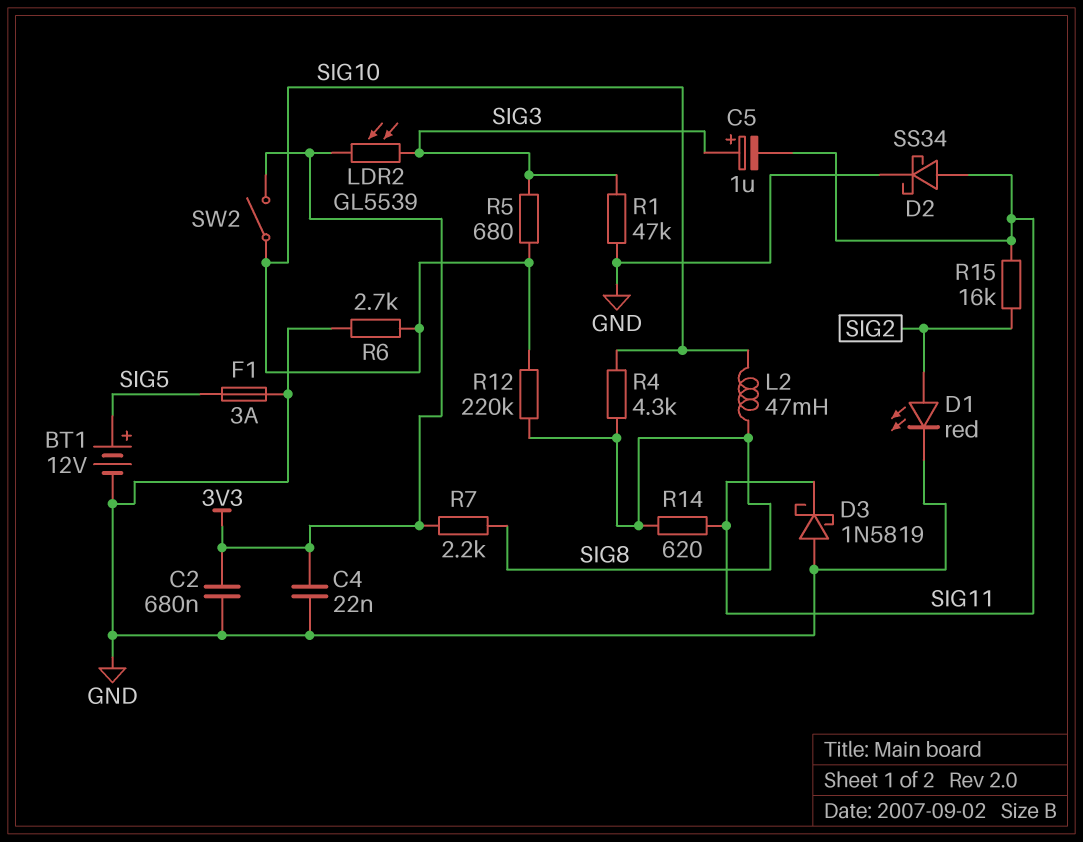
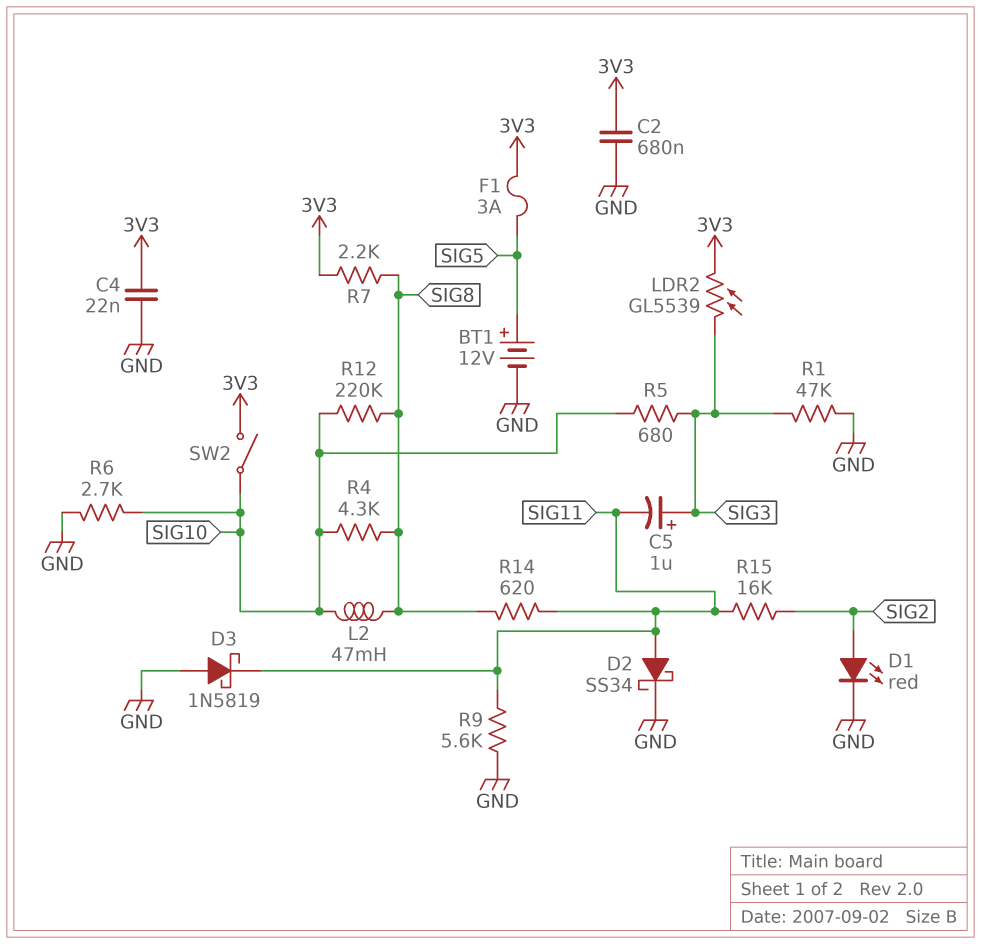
F1: 3A (GND, SIG5) -> 3A (3V3, SIG5)
R9: none -> 5.6k (GND, SIG11)

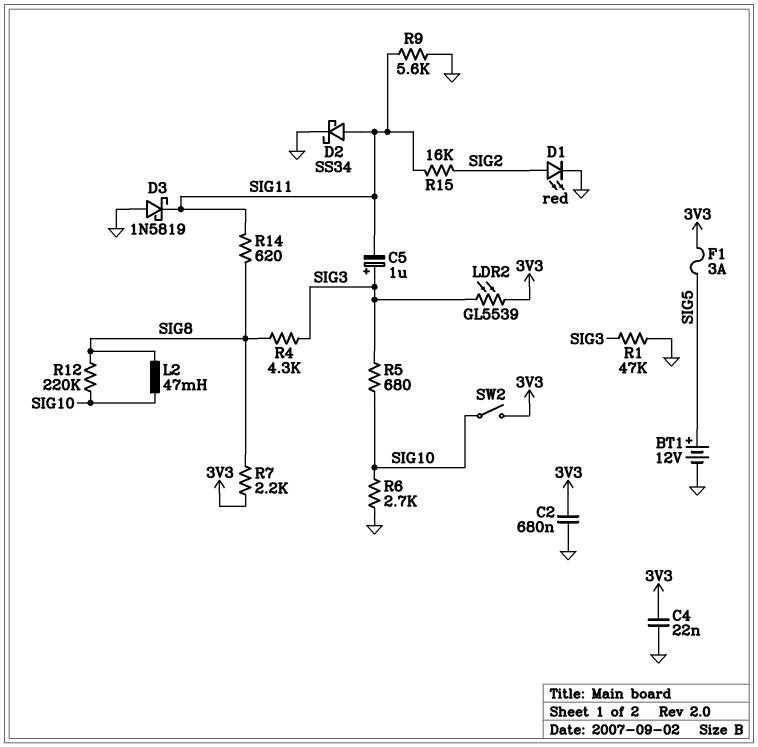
R4: 4.3k (SIG8, SIG10) -> 4.3k (SIG3, SIG8)

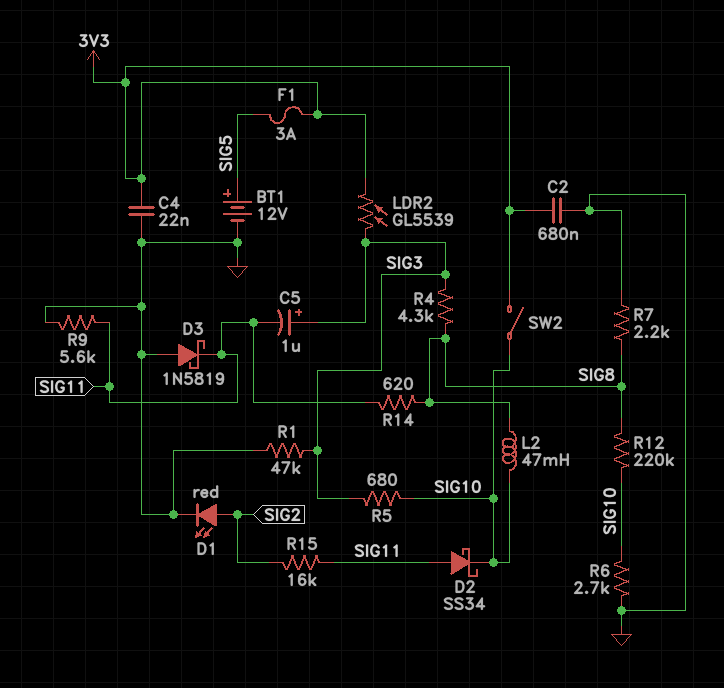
D2: schottky SS34 (A SIG11, K GND) -> schottky SS34 (A SIG11, K SIG10)
R7: 2.2k (3V3, SIG8) -> 2.2k (GND, SIG8)

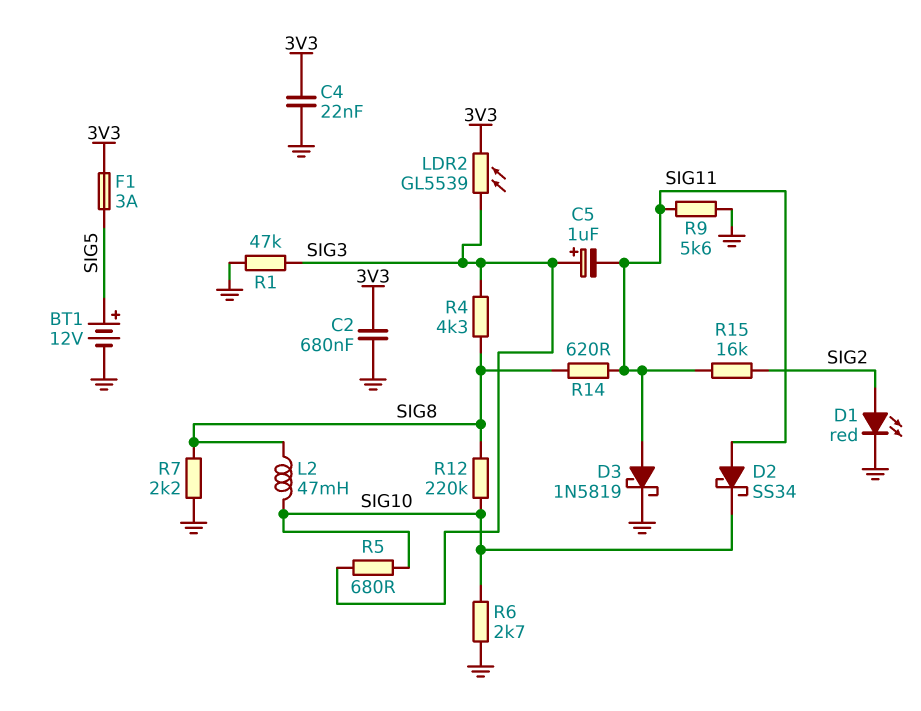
D3: schottky 1N5819 (A GND, K SIG11) -> schottky 1N5819 (A SIG11, K GND)
SW2: switch (3V3, SIG10) -> none

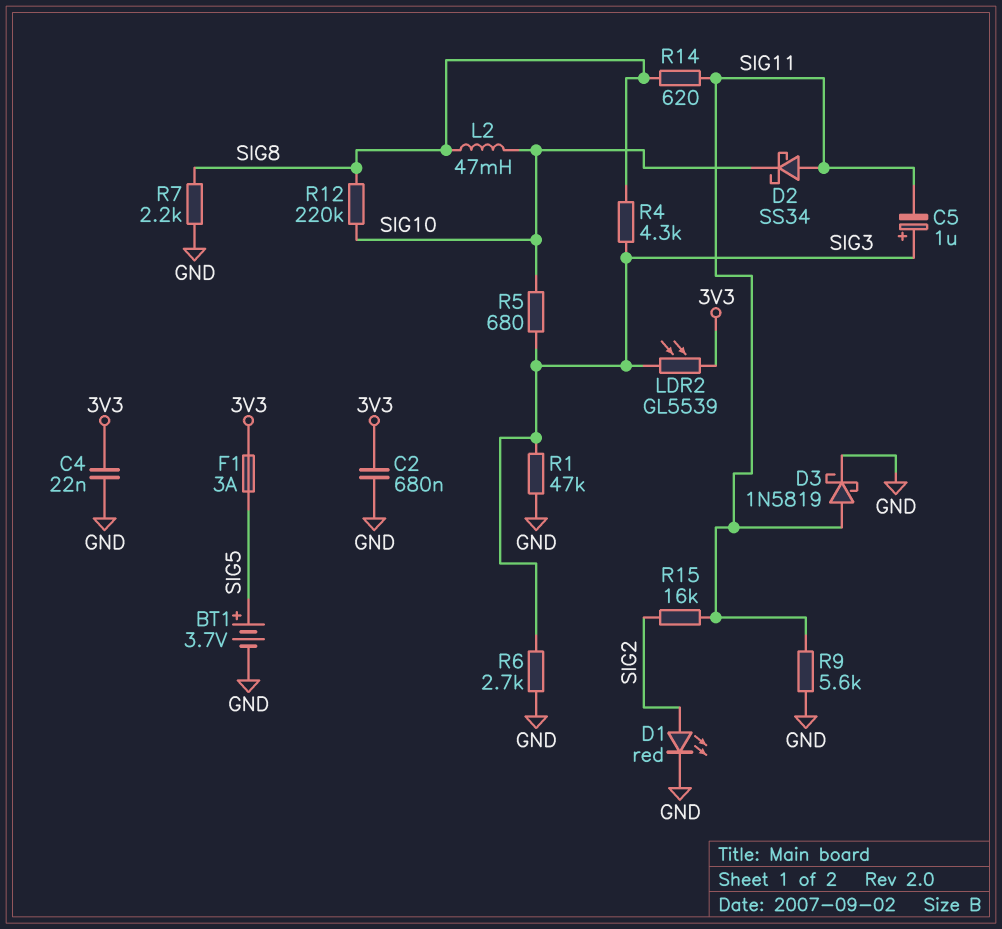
BT1: 12V (plus SIG5, minus GND) -> 3.7V (plus SIG5, minus GND)
R6: 2.7k (GND, SIG10) -> 2.7k (GND, SIG3)

